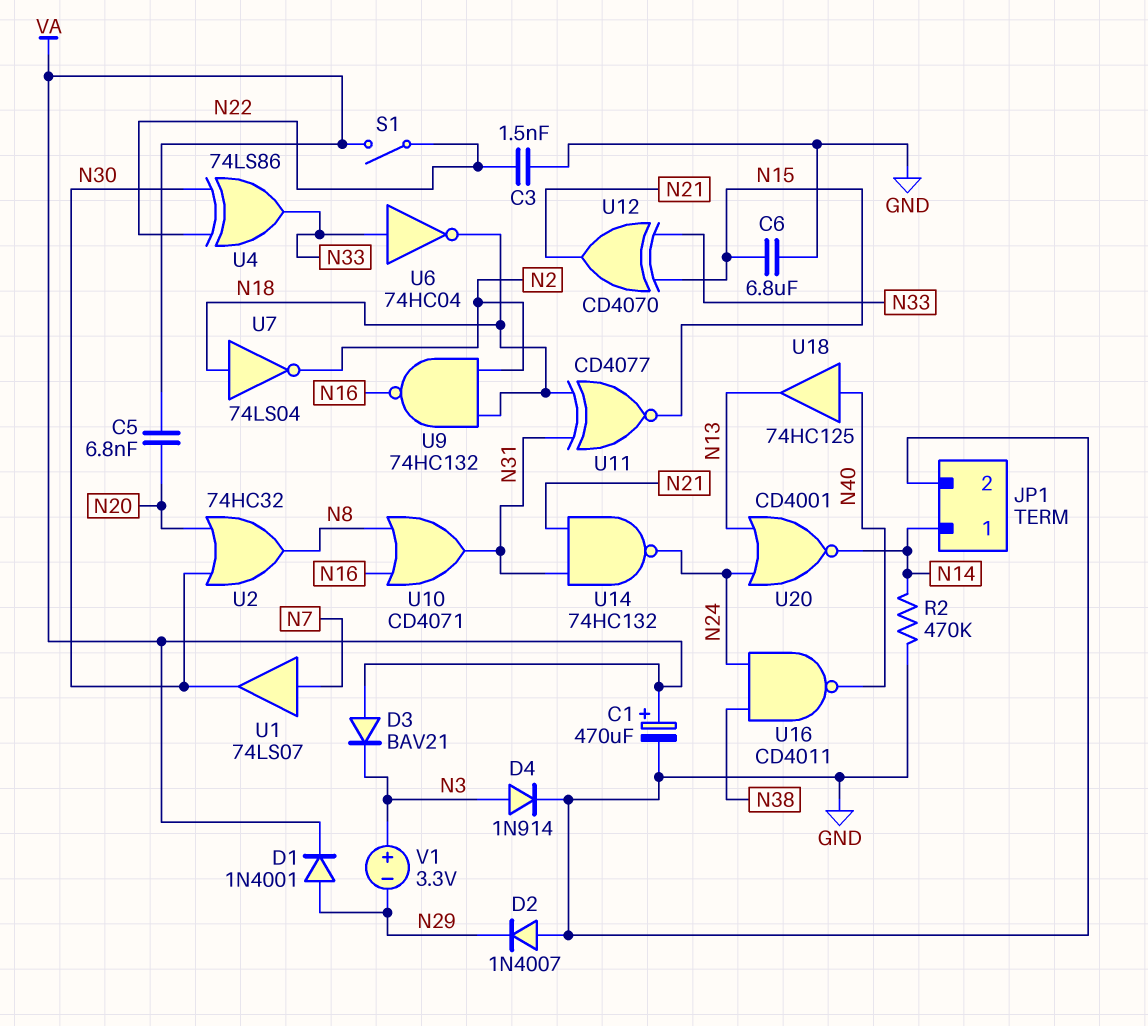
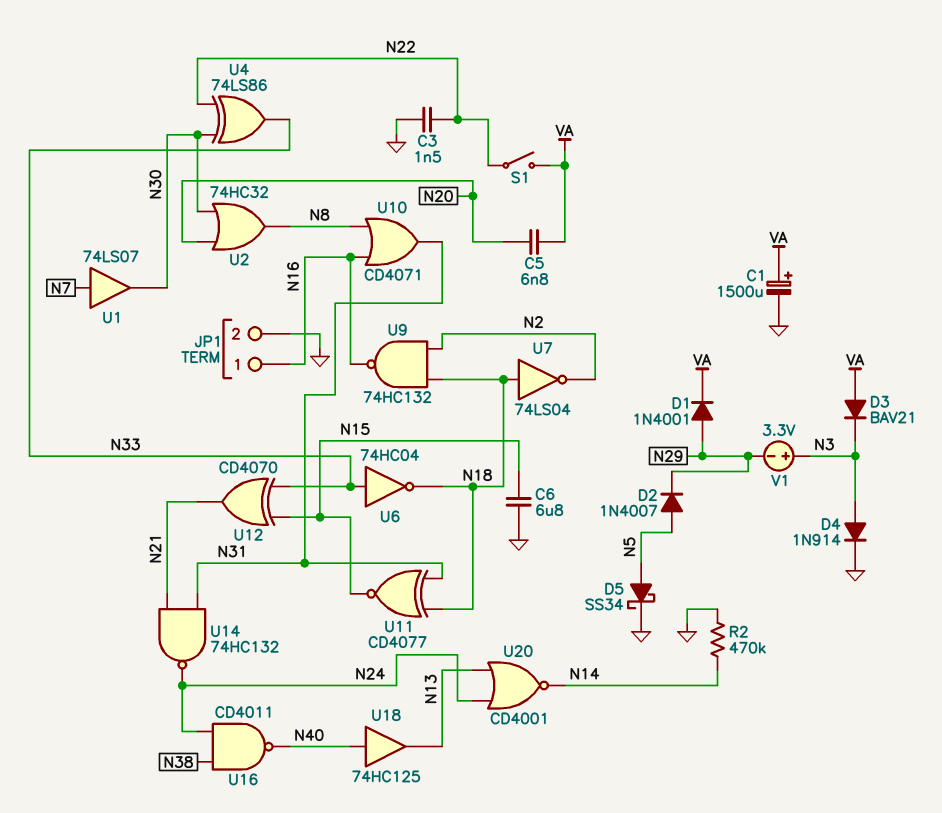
C1: 470uF (plus VA, minus GND) -> 1500uF (plus VA, minus GND)
D2: diode 1N4007 (A GND, K N29) -> diode 1N4007 (A N5, K N29)
D5: none -> schottky SS34 (A N5, K GND)
JP1 pin 1: N14 -> N16

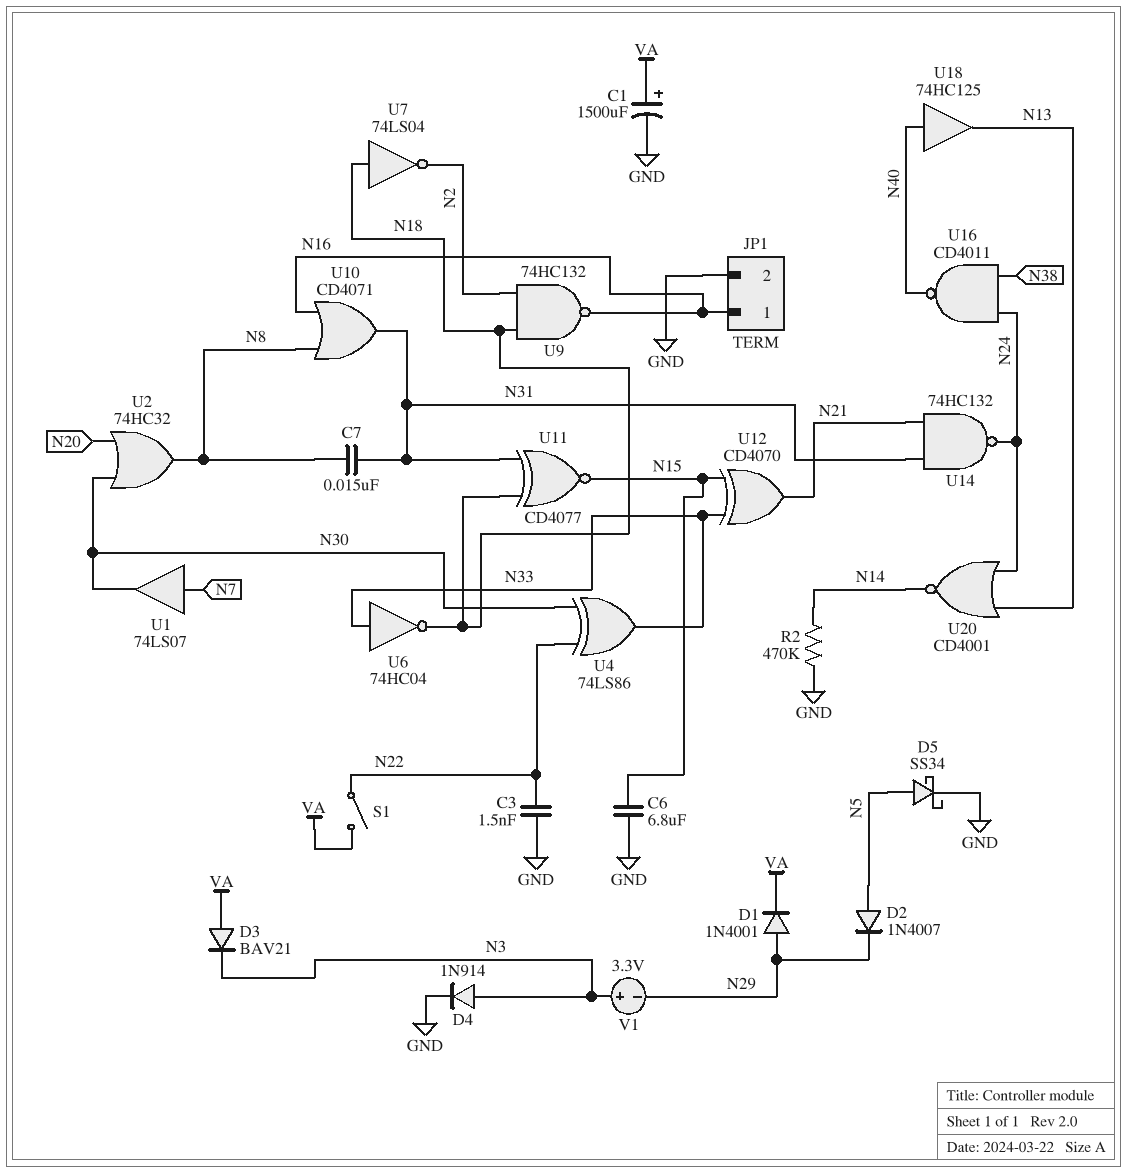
C5: 6.8nF (N20, VA) -> none
C7: none -> 15nF (N8, N31)

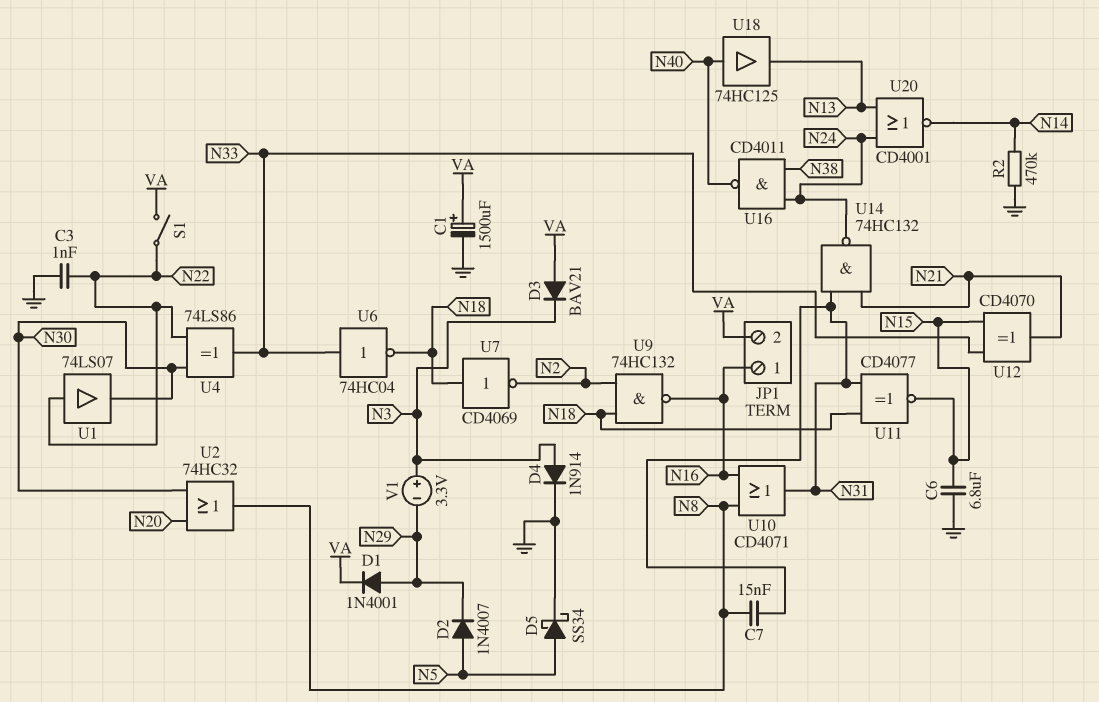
C3: 1.5nF (GND, N22) -> 1nF (GND, N22)
JP1 pin 2: GND -> VA
U1: buffer 74LS07 (in N7, out N30) -> buffer 74LS07 (in N22, out N30)
U7: NOT 74LS04 (in N18, out N2) -> NOT CD4069 (in N18, out N2)

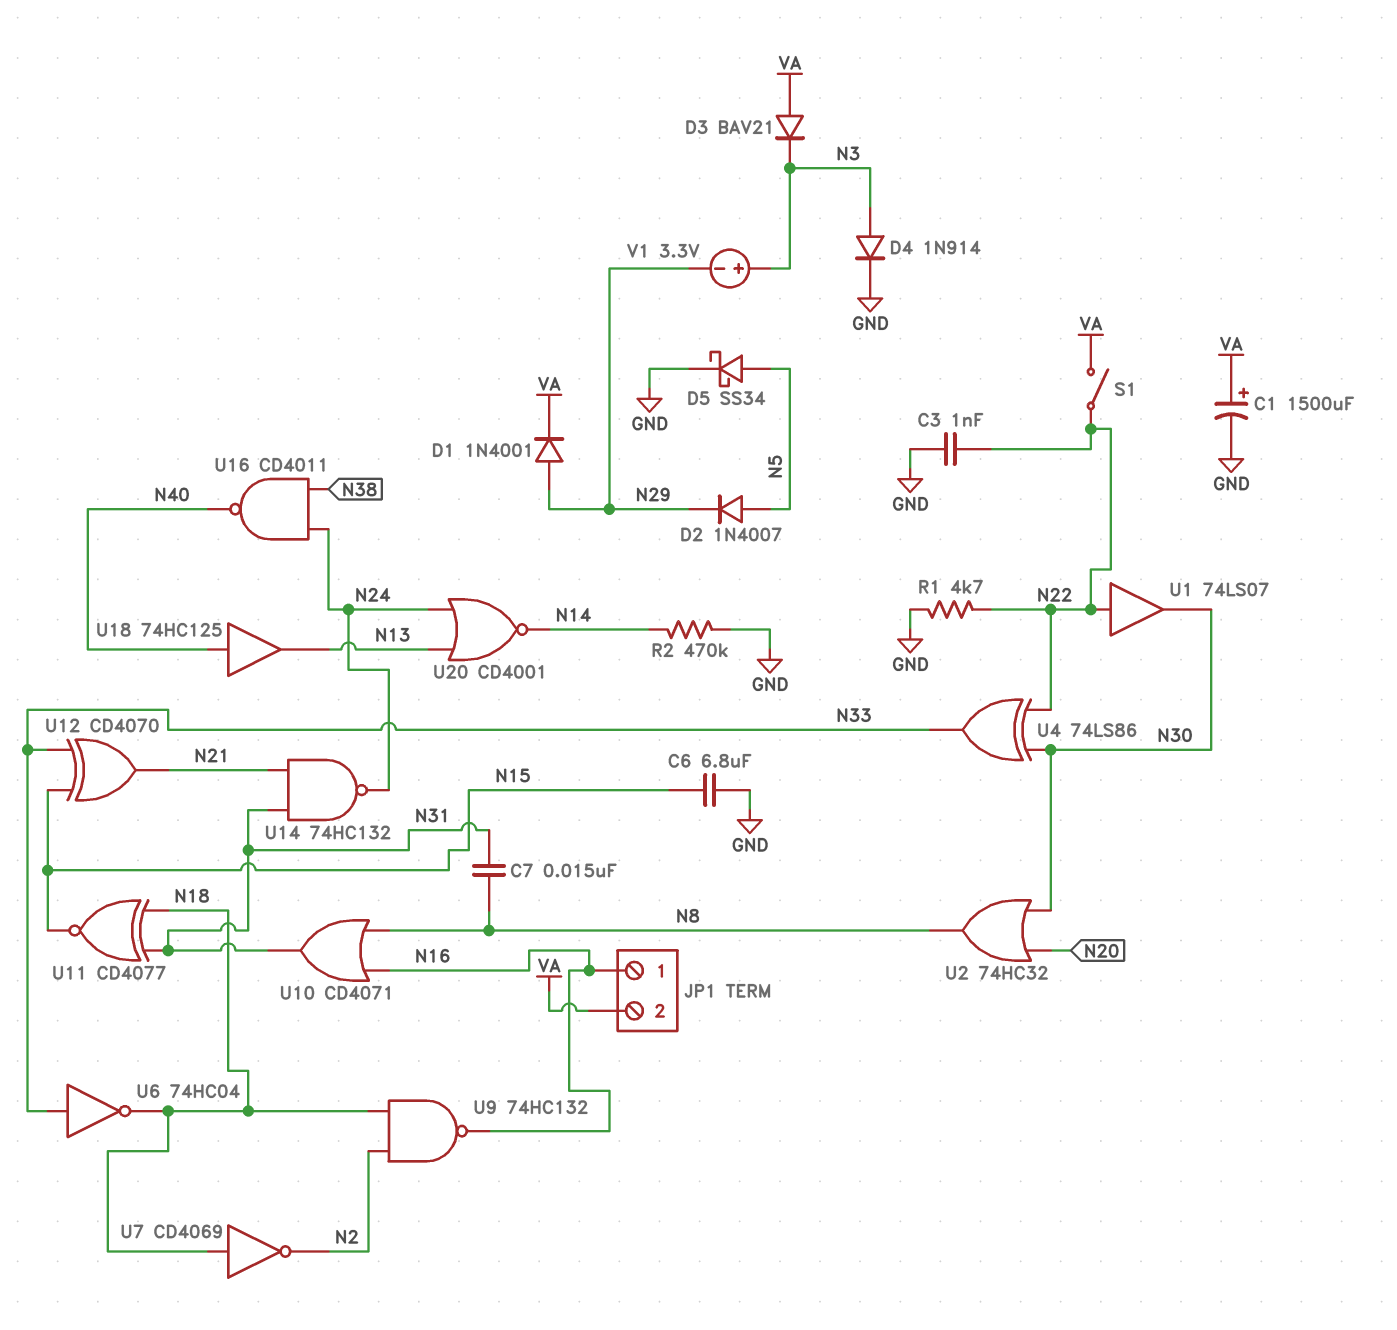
R1: none -> 4.7k (GND, N22)

